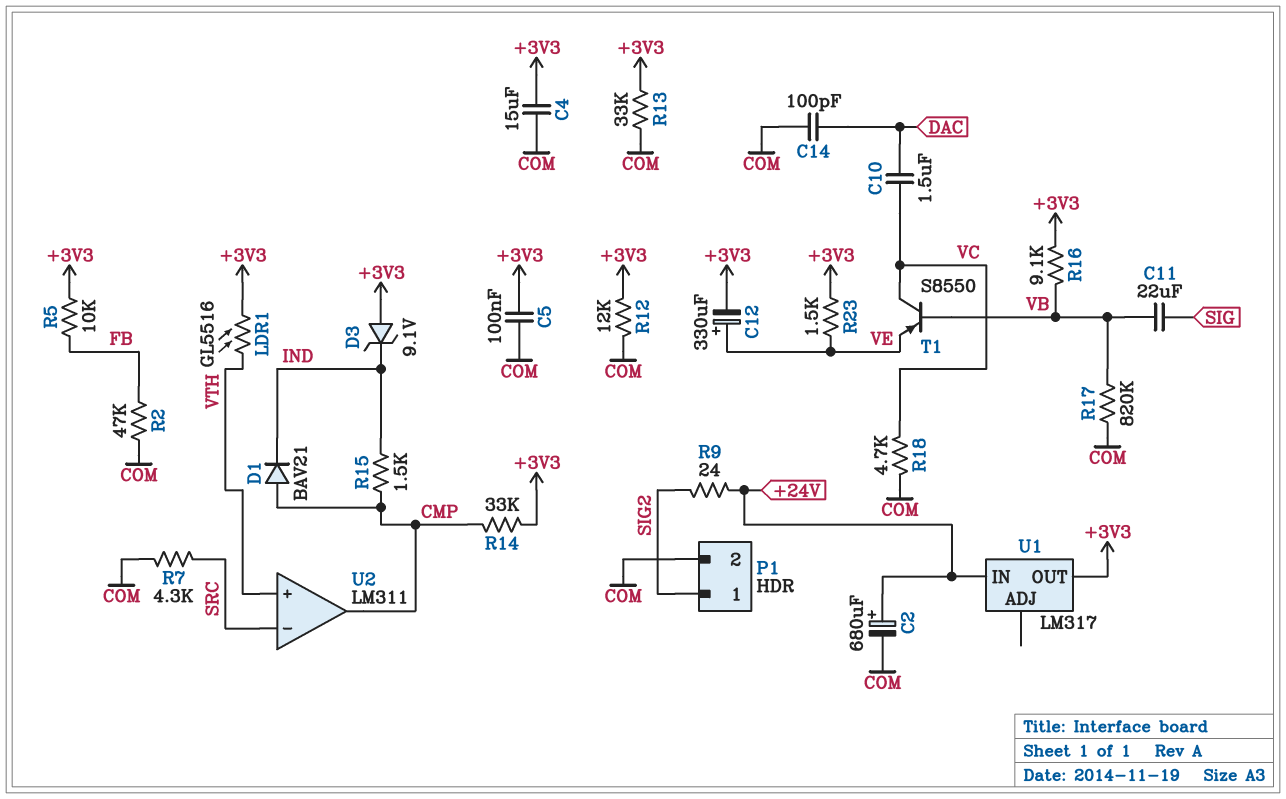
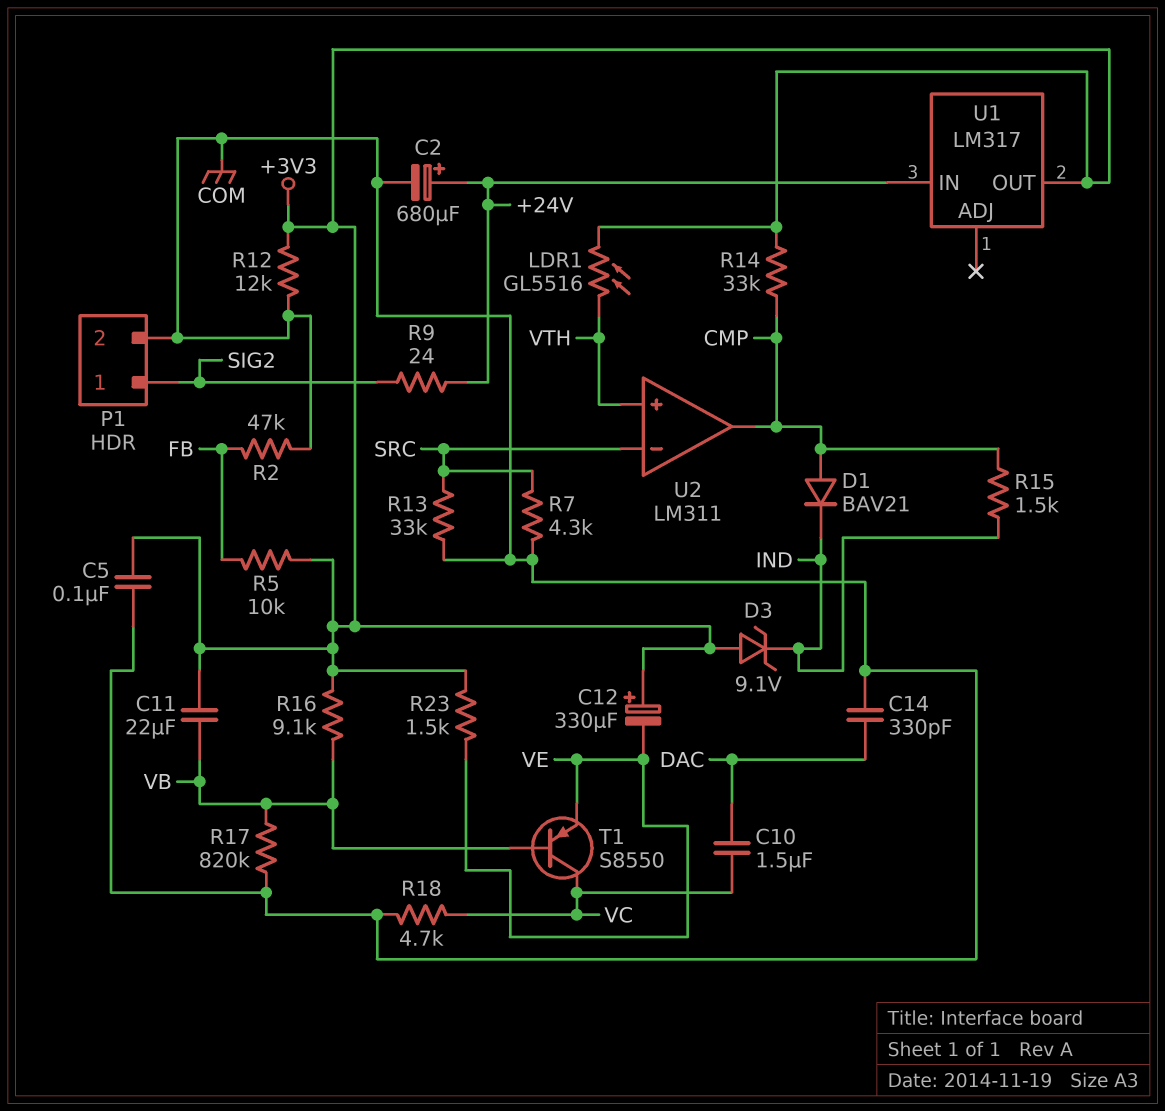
C4: 15uF (+3V3, COM) -> none
C11: 22uF (SIG, VB) -> 22uF (+3V3, VB)
C12: 330uF (plus VE, minus +3V3) -> 330uF (plus +3V3, minus VE)
C14: 100pF (COM, DAC) -> 330pF (COM, DAC)
R13: 33k (+3V3, COM) -> 33k (COM, SRC)

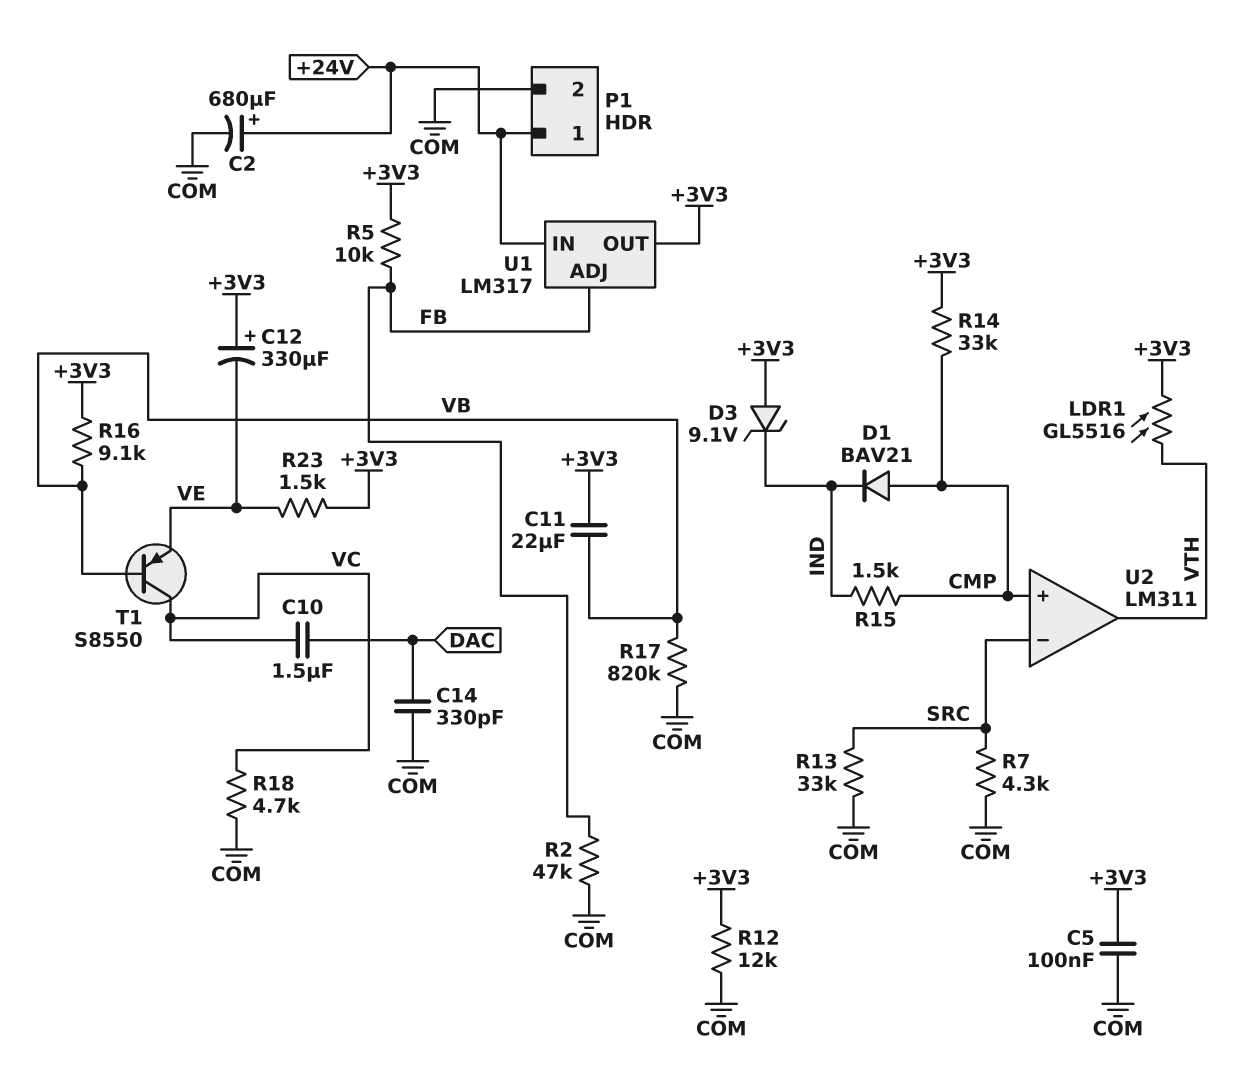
P1 pin 1: SIG2 -> +24V
R9: 24 (+24V, SIG2) -> none
U1 pin ADJ: none -> FB
U2 pin in+: VTH -> CMP
U2 pin out: CMP -> VTH

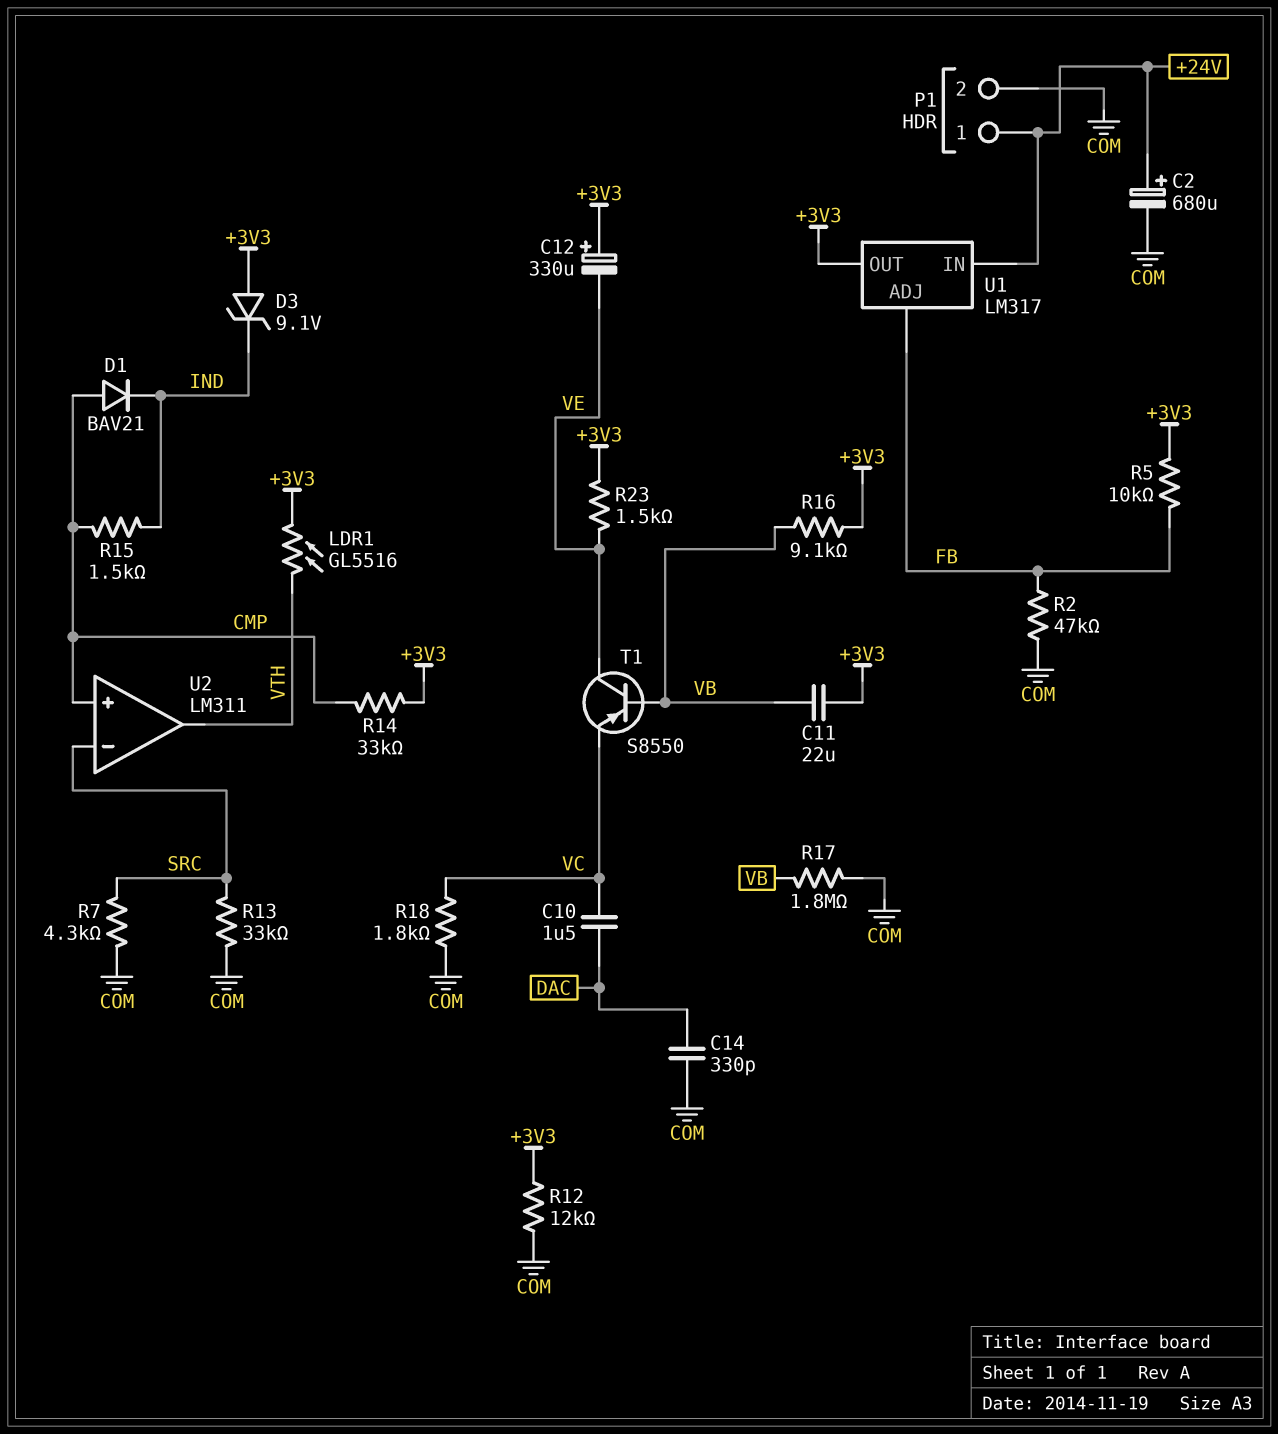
C5: 100nF (+3V3, COM) -> none
R17: 820k (COM, VB) -> 1.8M (COM, VB)
R18: 4.7k (COM, VC) -> 1.8k (COM, VC)
T1: PNP S8550 (B VB, C VC, E VE) -> PNP S8550 (B VB, C VE, E VC)

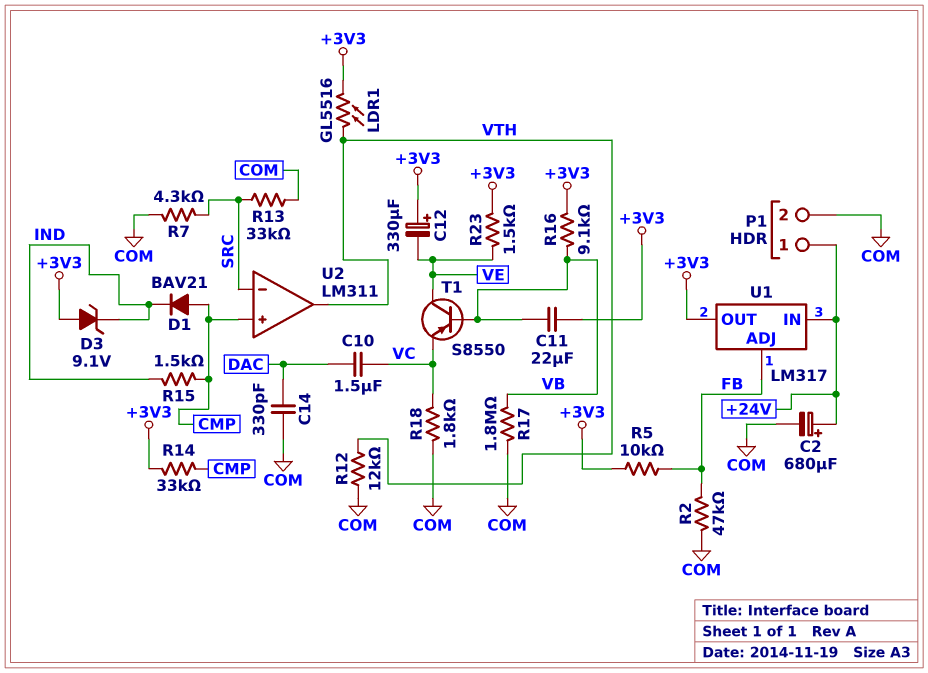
R12: 12k (+3V3, COM) -> 12k (COM, VTH)

